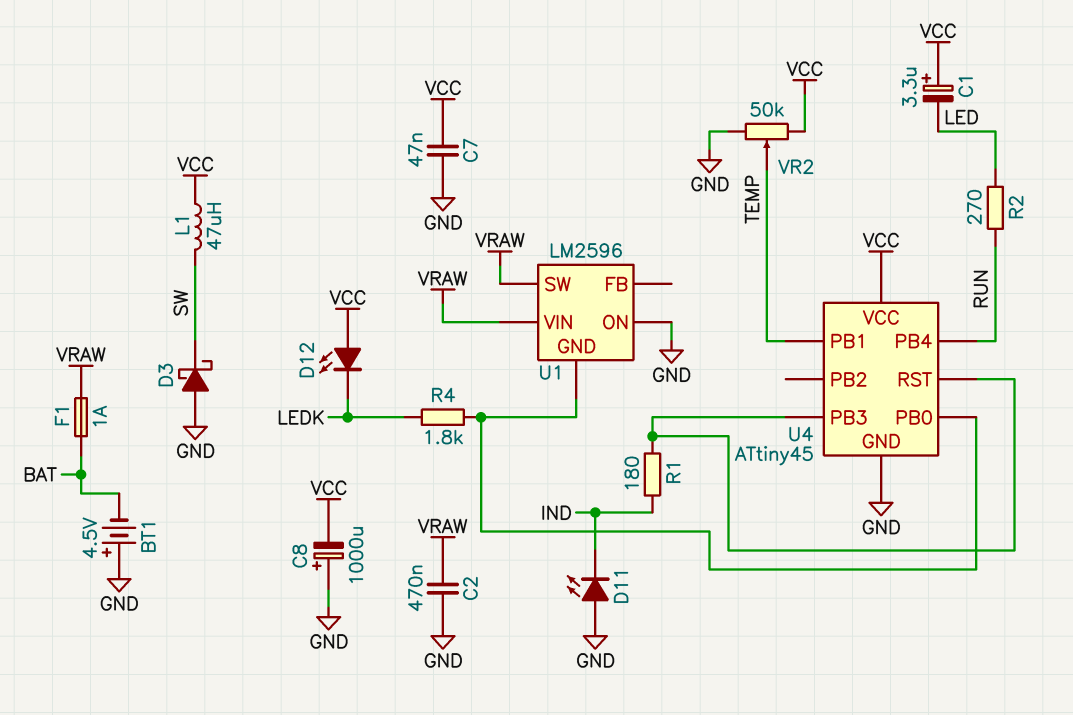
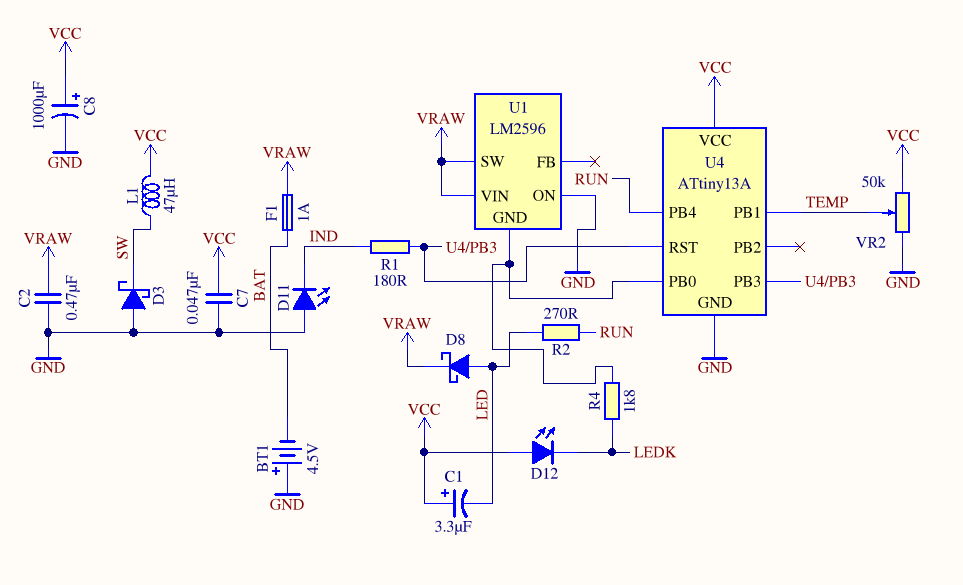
C8: 1000uF (plus GND, minus VCC) -> 1000uF (plus VCC, minus GND)
D8: none -> schottky (A LED, K VRAW)
U4: ATtiny45 -> ATtiny13A

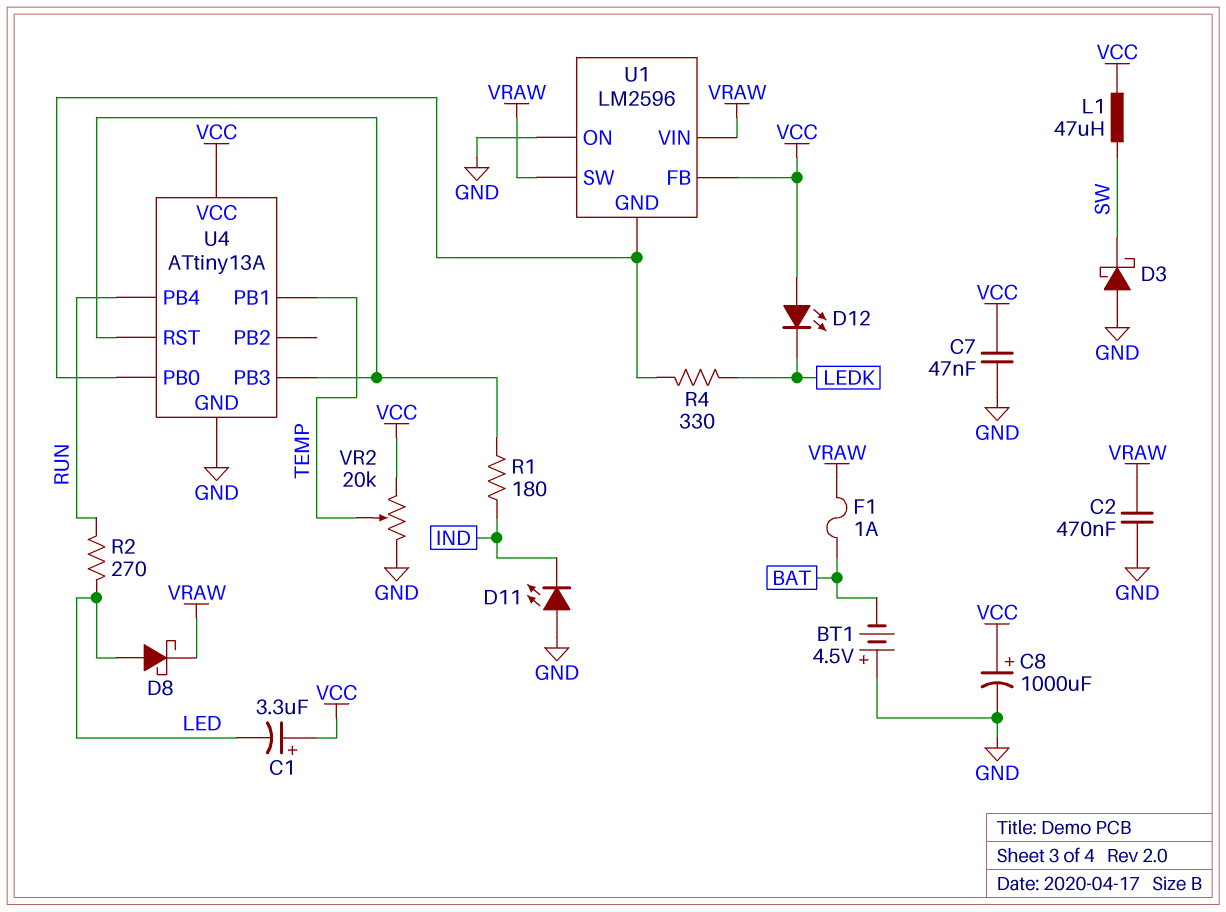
R4: 1.8k (LEDK, U1/GND) -> 330 (LEDK, U1/GND)
U1 pin FB: none -> VCC
VR2: 50k (GND, VCC, wiper TEMP) -> 20k (GND, VCC, wiper TEMP)

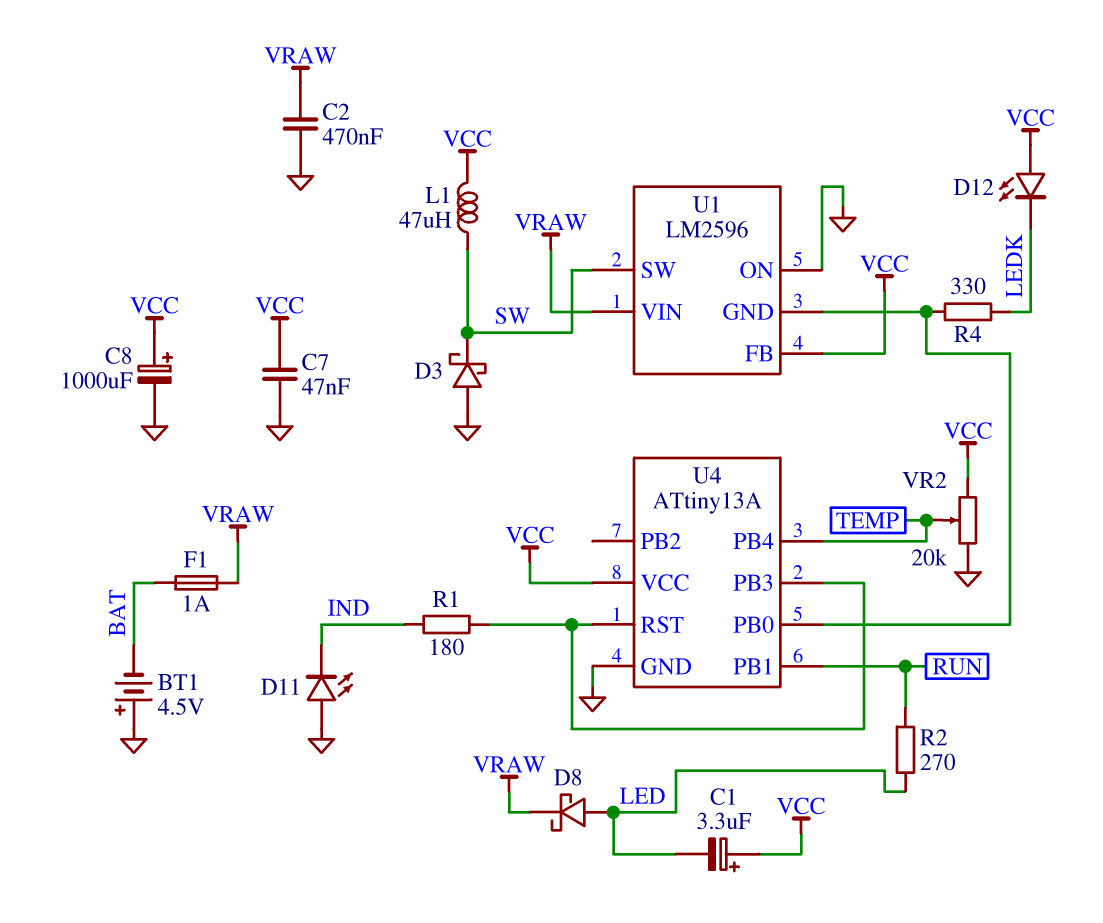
U1 pin SW: VRAW -> SW
U4 pin PB1: TEMP -> RUN
U4 pin PB4: RUN -> TEMP

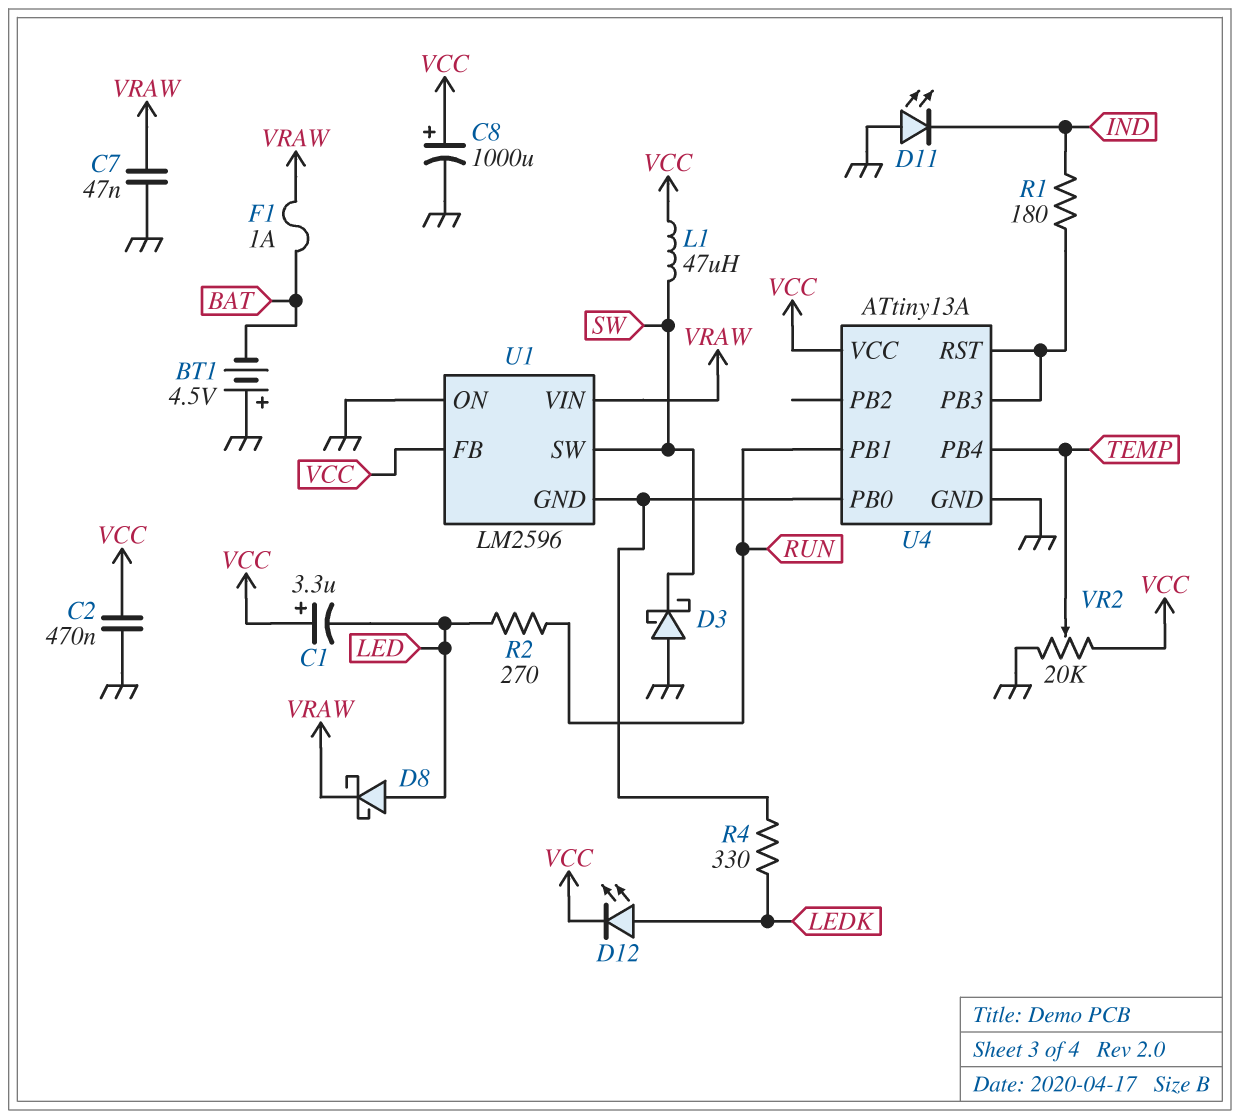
C2: 470nF (GND, VRAW) -> 470nF (GND, VCC)
C7: 47nF (GND, VCC) -> 47nF (GND, VRAW)
D12: LED (A VCC, K LEDK) -> LED (A LEDK, K VCC)

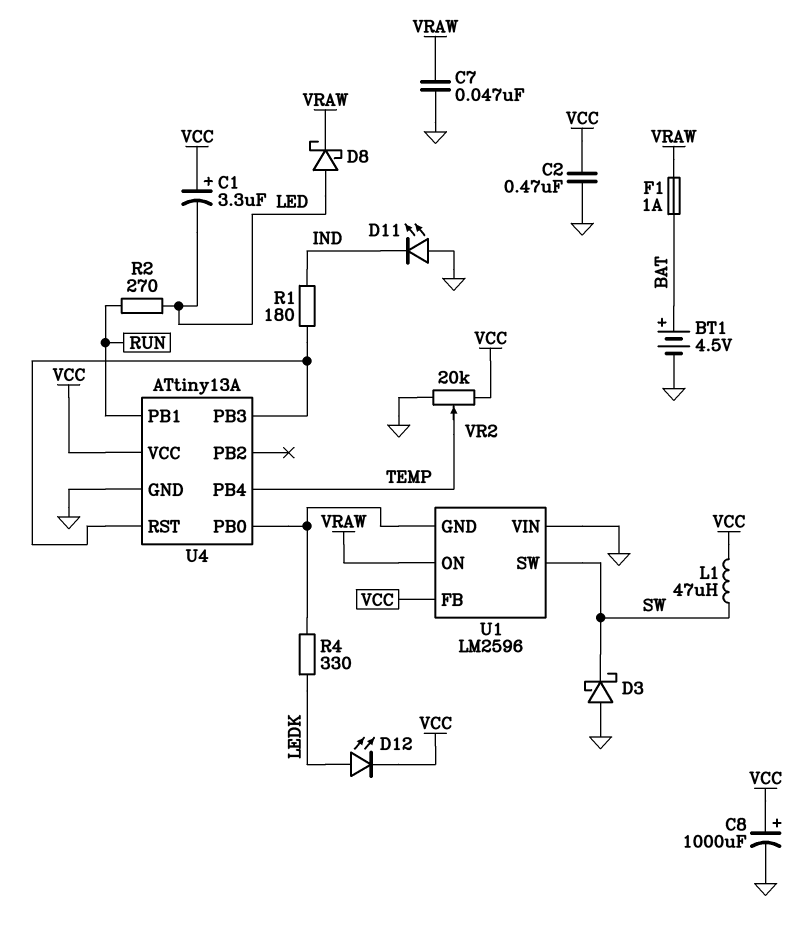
BT1: 4.5V (plus GND, minus BAT) -> 4.5V (plus BAT, minus GND)
U1 pin ON: GND -> VRAW
U1 pin VIN: VRAW -> GND

